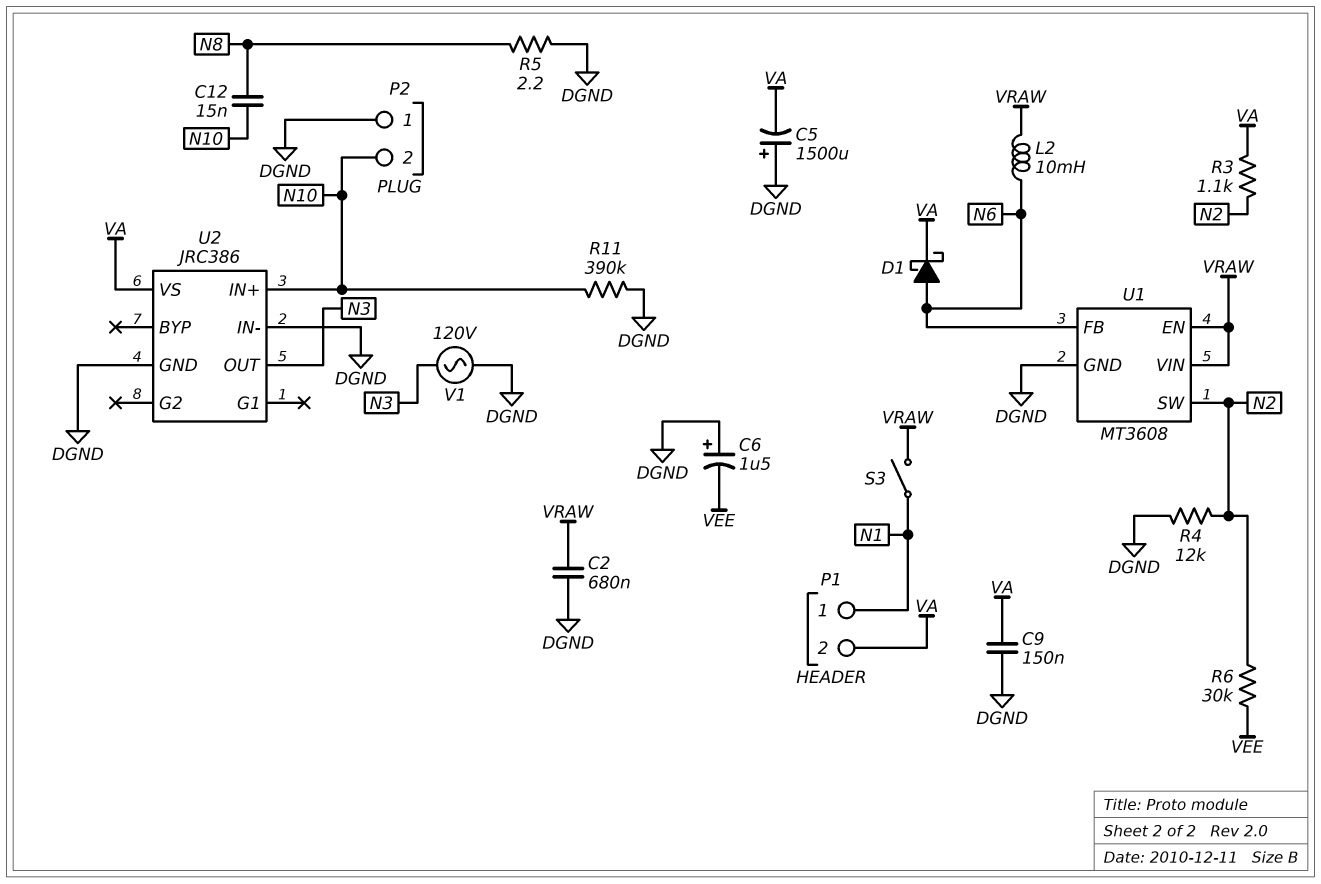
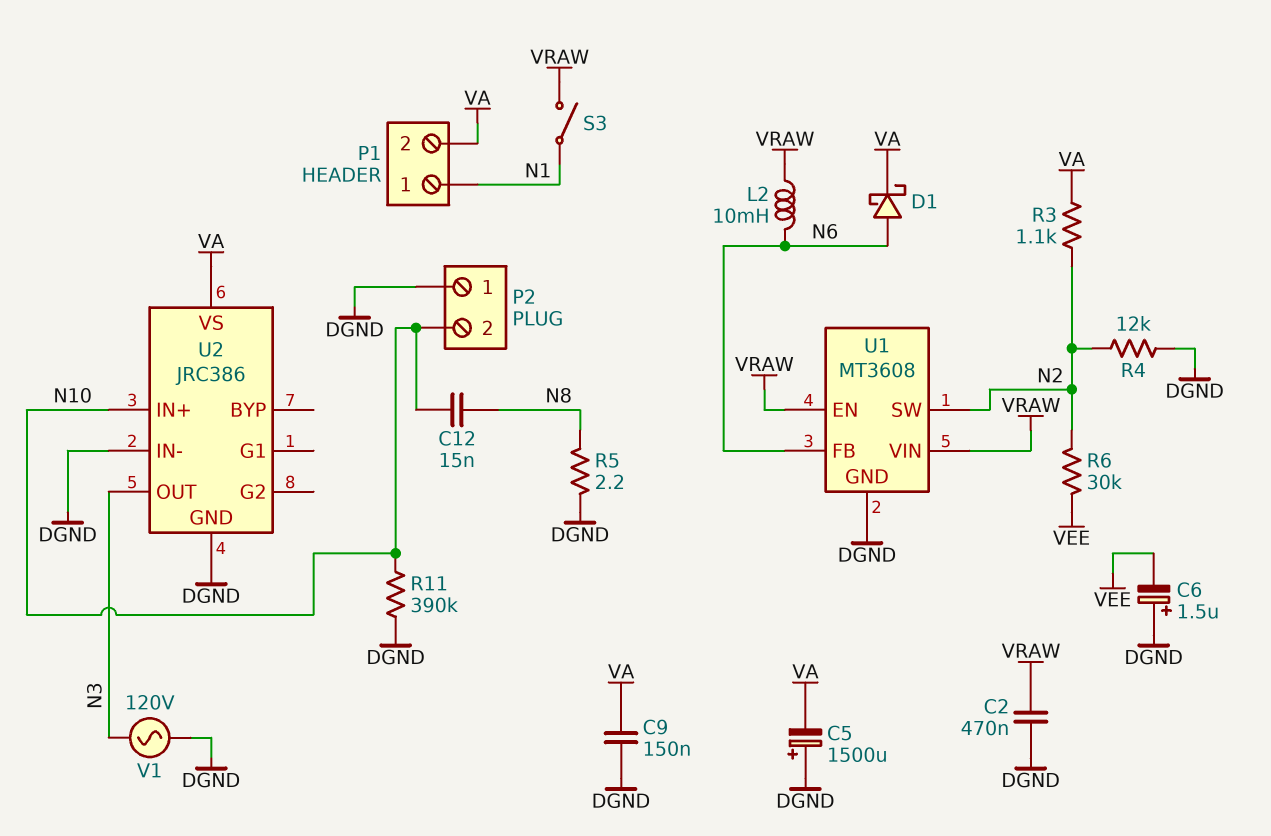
C2: 680nF (DGND, VRAW) -> 470nF (DGND, VRAW)

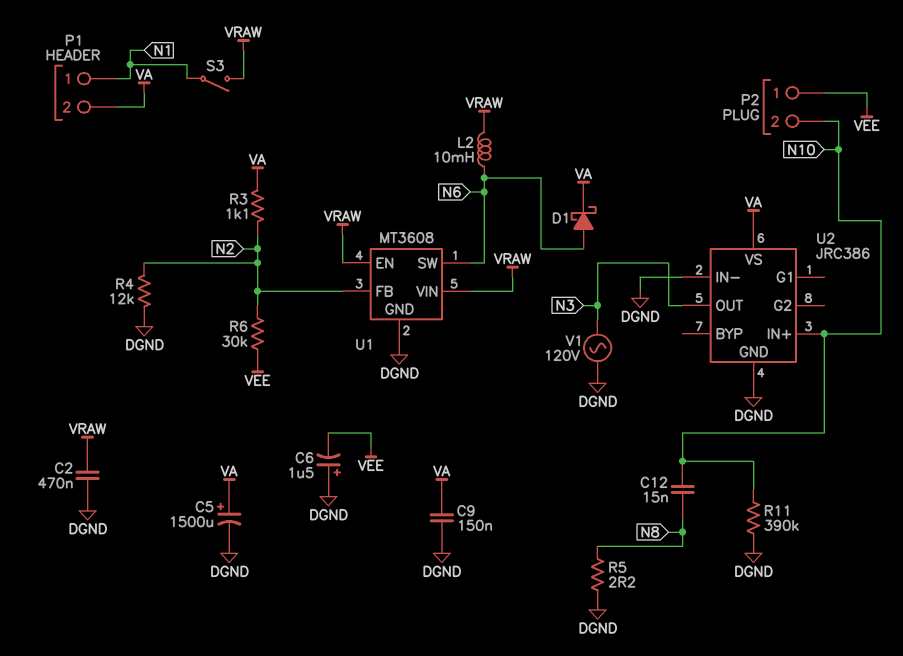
C5: 1500uF (plus DGND, minus VA) -> 1500uF (plus VA, minus DGND)
P2 pin 1: DGND -> VEE
U1 pin FB: N6 -> N2
U1 pin SW: N2 -> N6

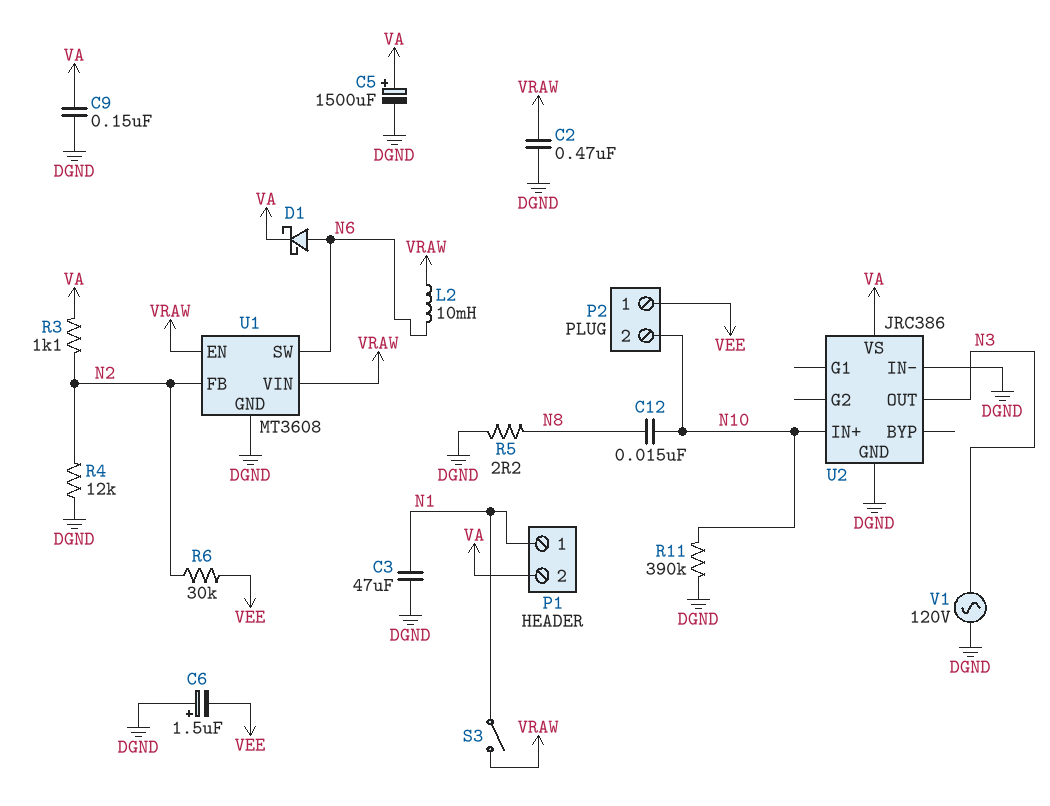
C3: none -> 47uF (DGND, N1)

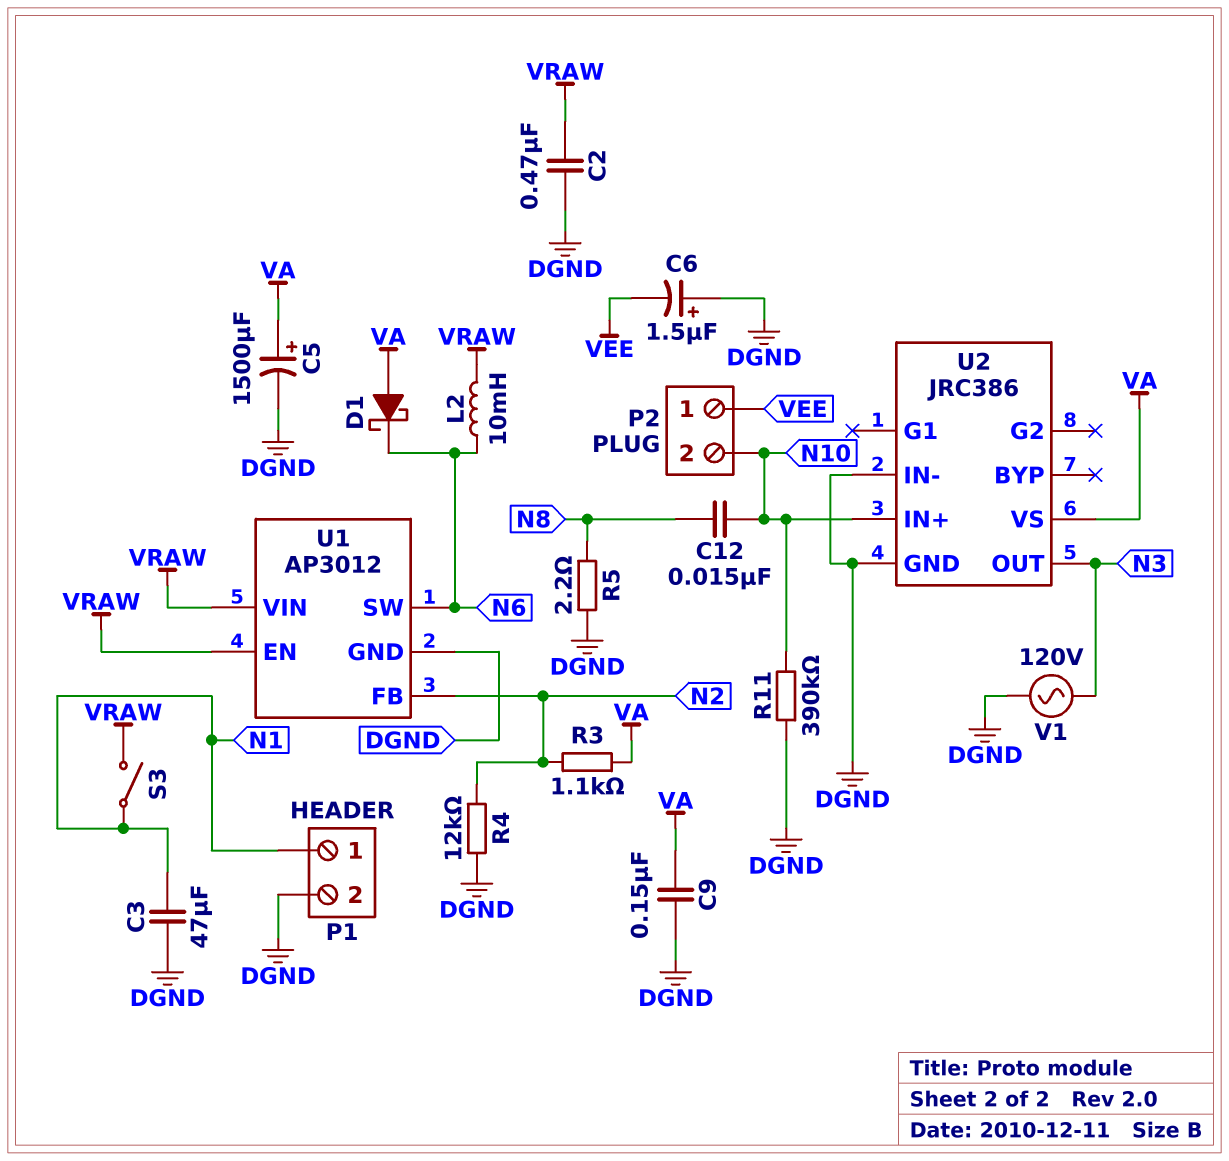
D1: schottky (A N6, K VA) -> schottky (A VA, K N6)
P1 pin 2: VA -> DGND
R6: 30k (N2, VEE) -> none
U1: MT3608 -> AP3012

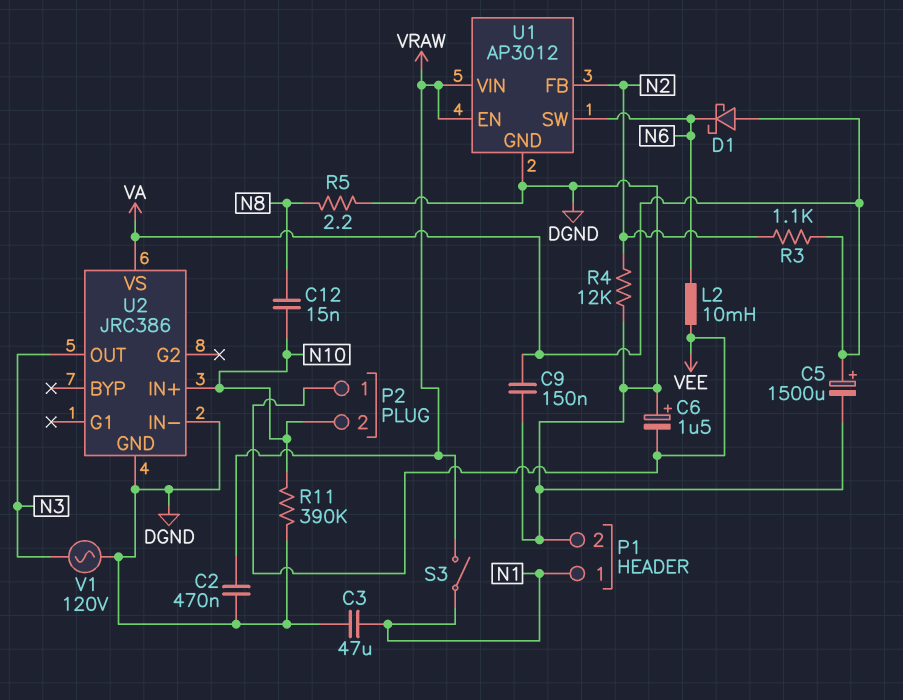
L2: 10mH (N6, VRAW) -> 10mH (N6, VEE)

